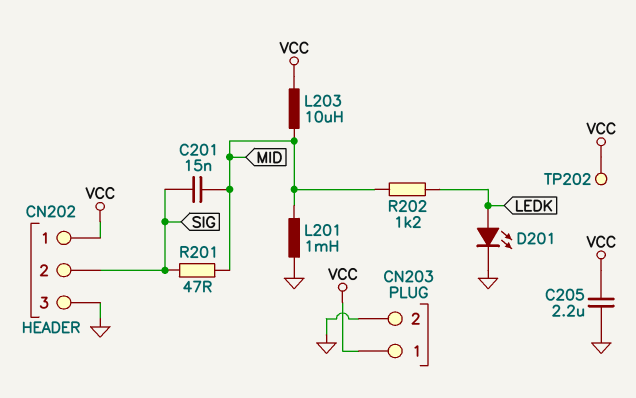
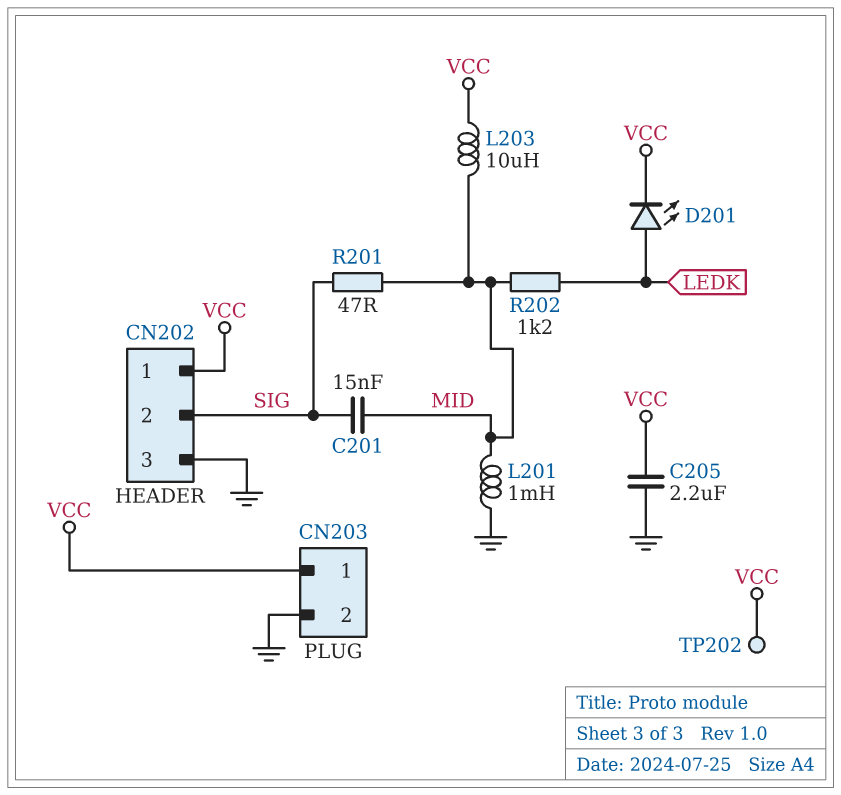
D201: LED (A LEDK, K GND) -> LED (A LEDK, K VCC)

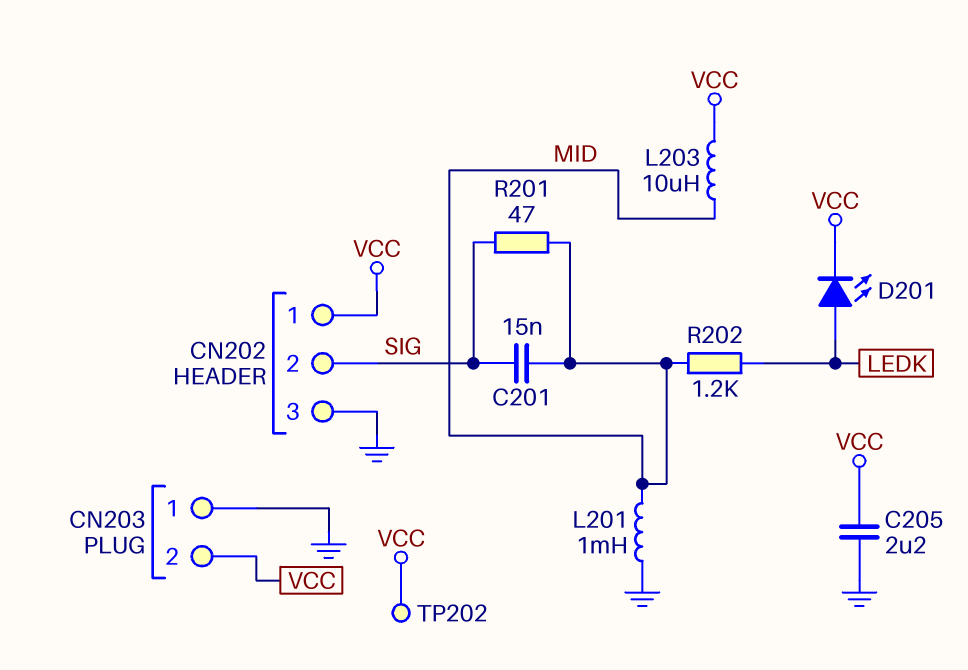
CN203 pin 1: VCC -> GND
CN203 pin 2: GND -> VCC

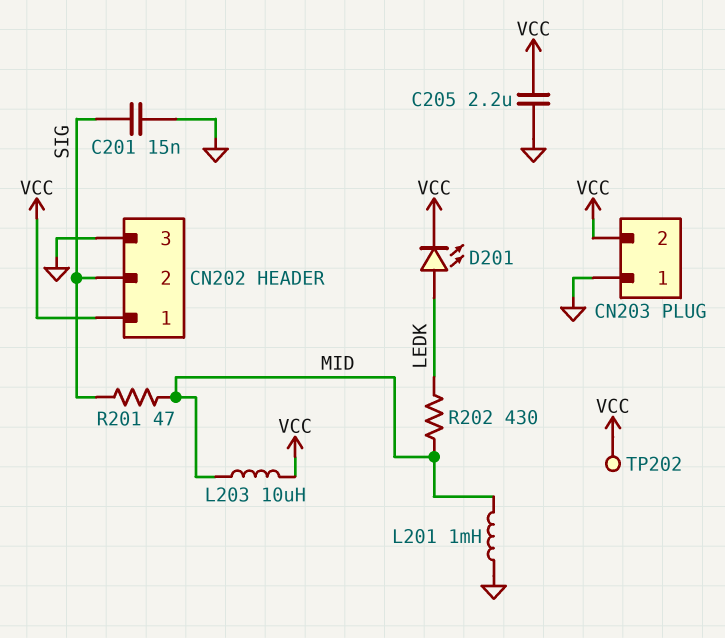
C201: 15nF (MID, SIG) -> 15nF (GND, SIG)
R202: 1.2k (LEDK, MID) -> 430 (LEDK, MID)

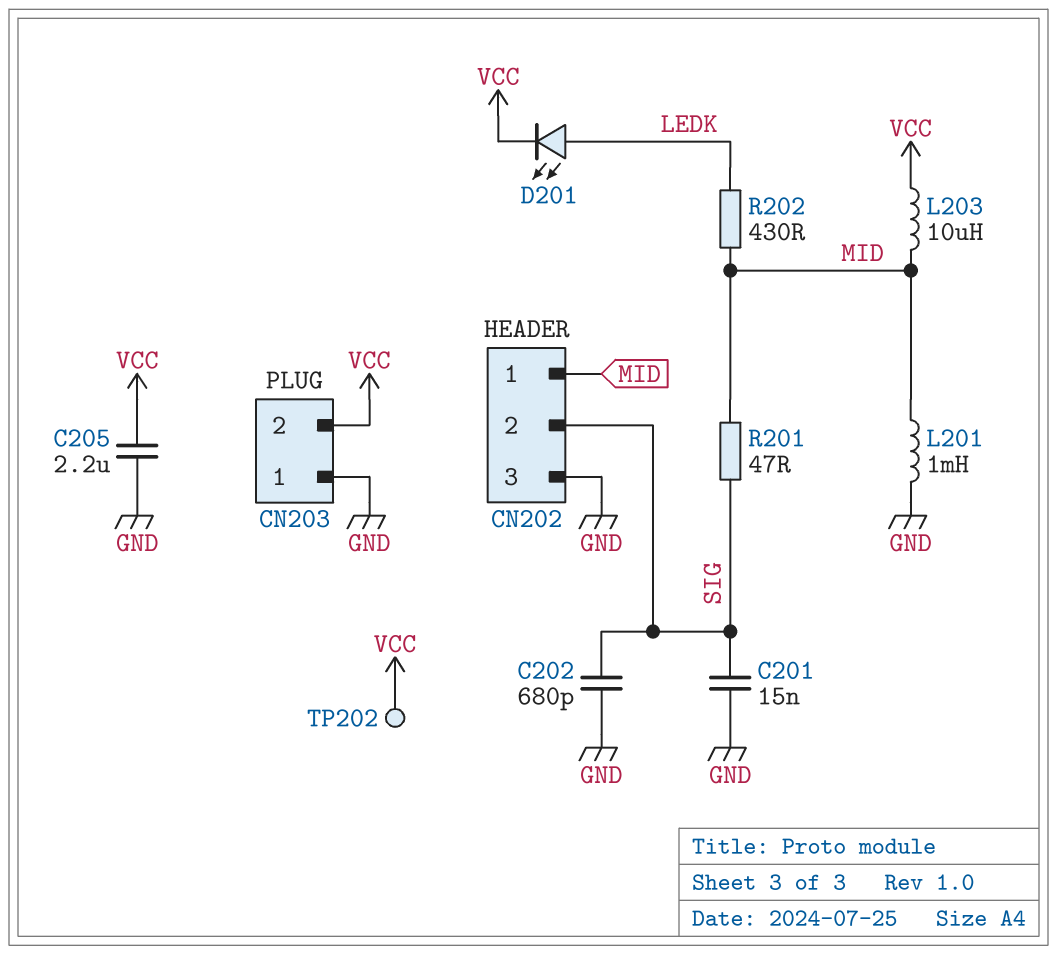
C202: none -> 680pF (GND, SIG)
CN202 pin 1: VCC -> MID

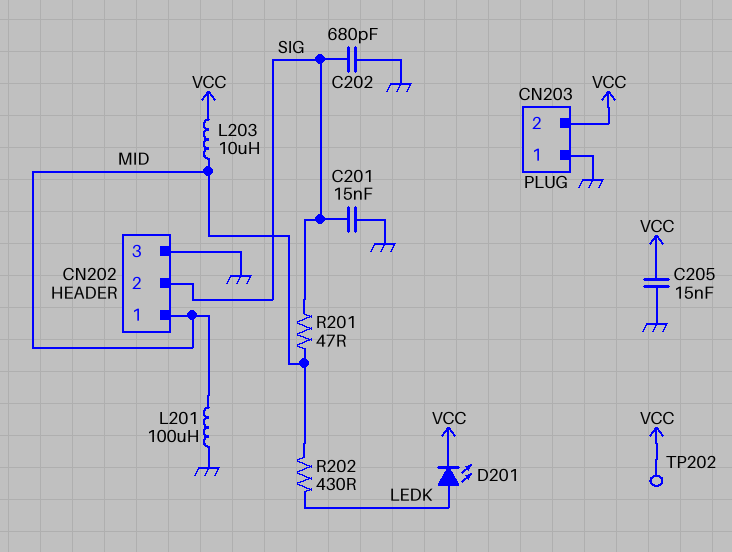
C205: 2.2uF (GND, VCC) -> 15nF (GND, VCC)
L201: 1mH (GND, MID) -> 100uH (GND, MID)

